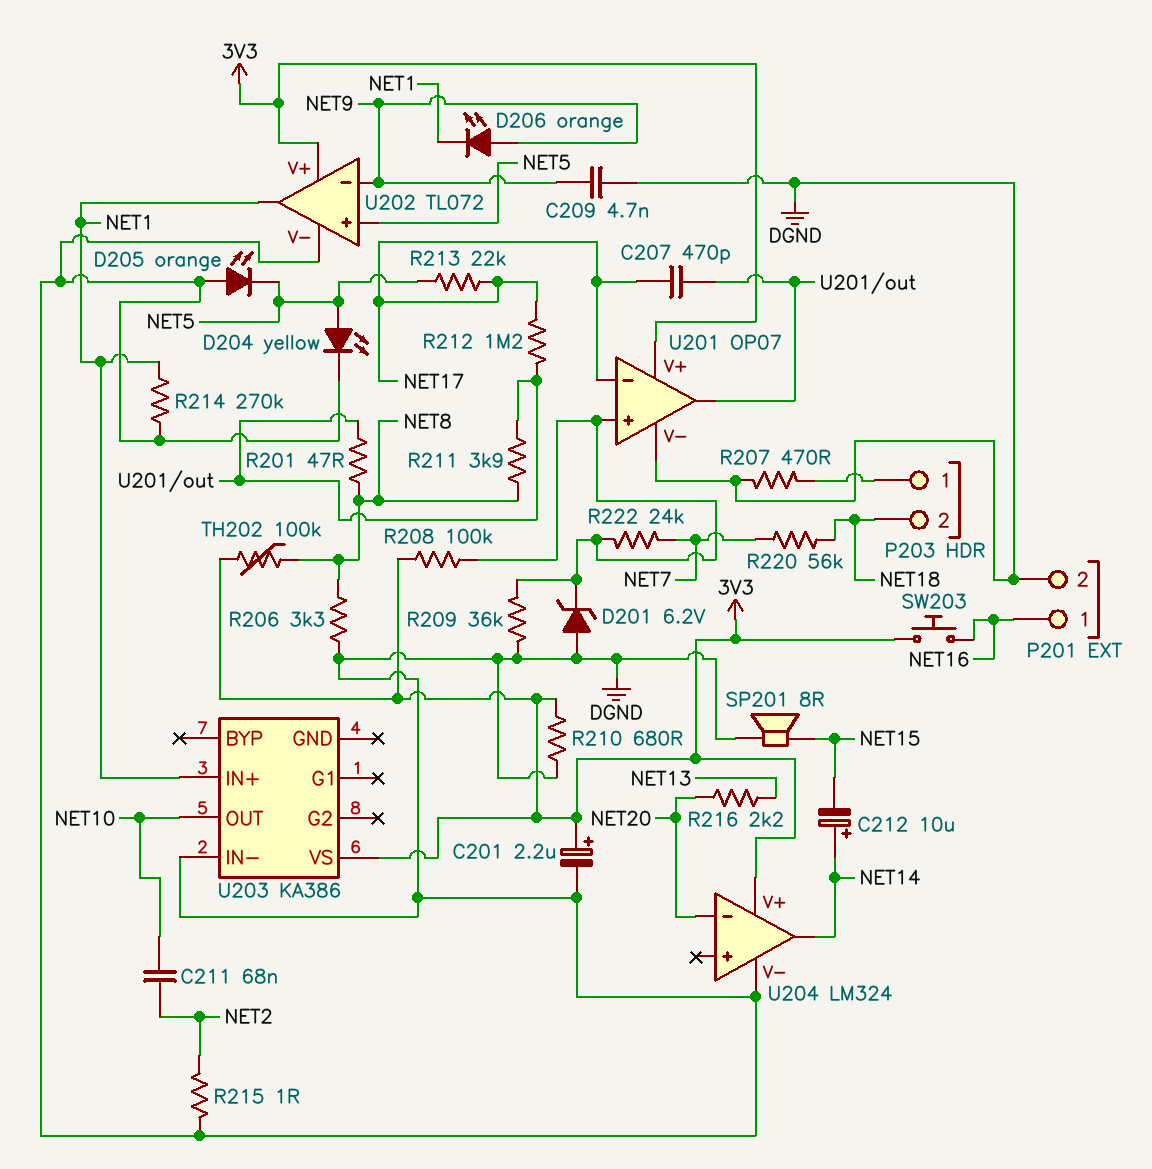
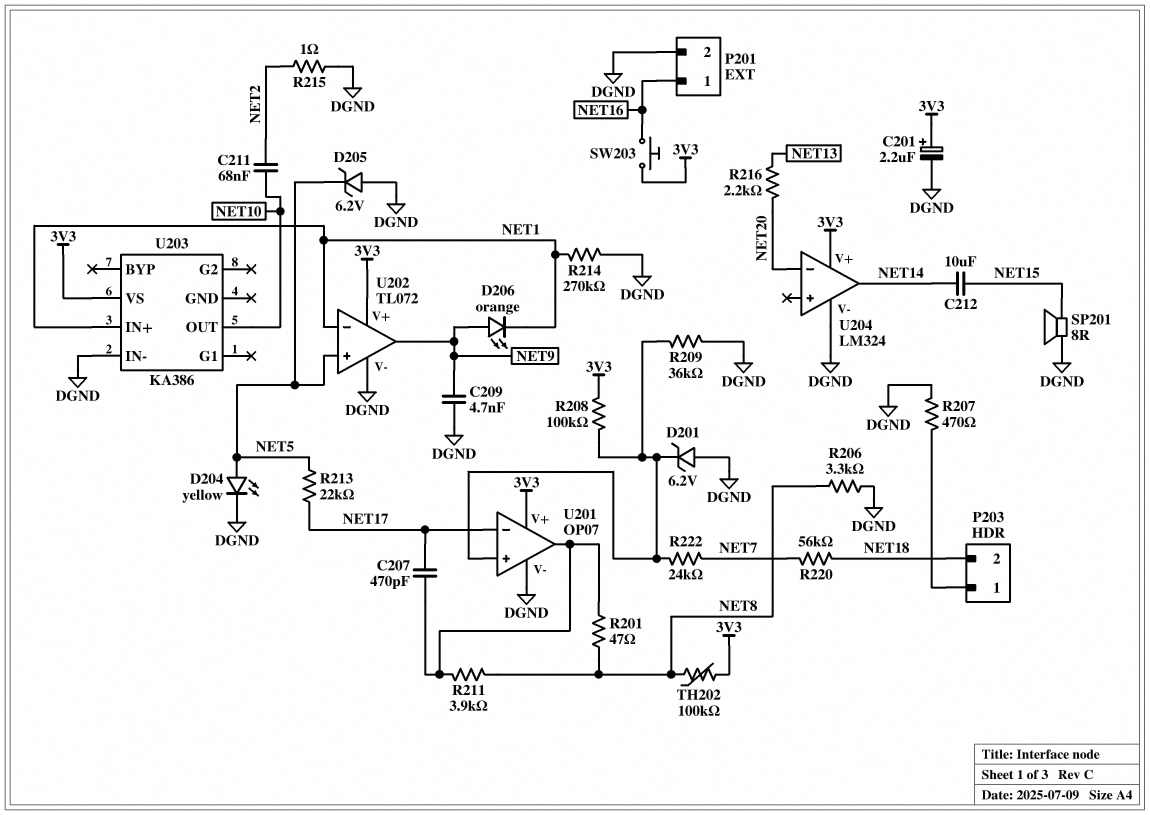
C212: 10uF (plus NET14, minus NET15) -> 10uF (NET14, NET15)
D205: LED orange (A DGND, K NET5) -> zener 6.2V (A DGND, K NET5)
R210: 680 (3V3, DGND) -> none
R212: 1.2M (NET17, U201/out) -> none
U202 pin in-: NET9 -> NET1
U202 pin out: NET1 -> NET9

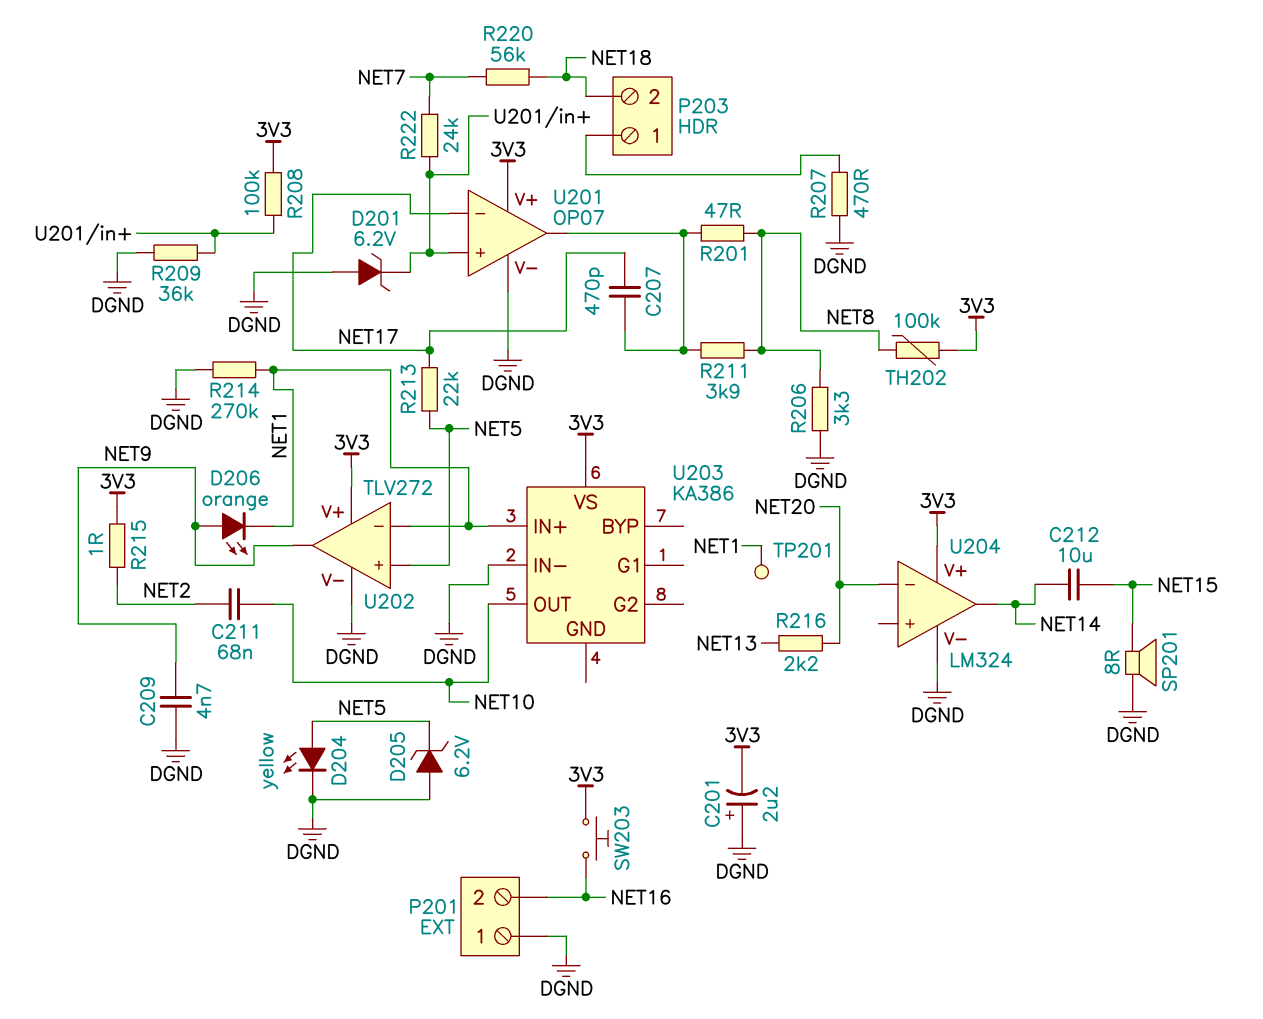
C201: 2.2uF (plus 3V3, minus DGND) -> 2.2uF (plus DGND, minus 3V3)
P201 pin 1: NET16 -> DGND
P201 pin 2: DGND -> NET16
R215: 1 (DGND, NET2) -> 1 (3V3, NET2)
TP201: none -> test point (NET1)
U202: TL072 -> TLV272

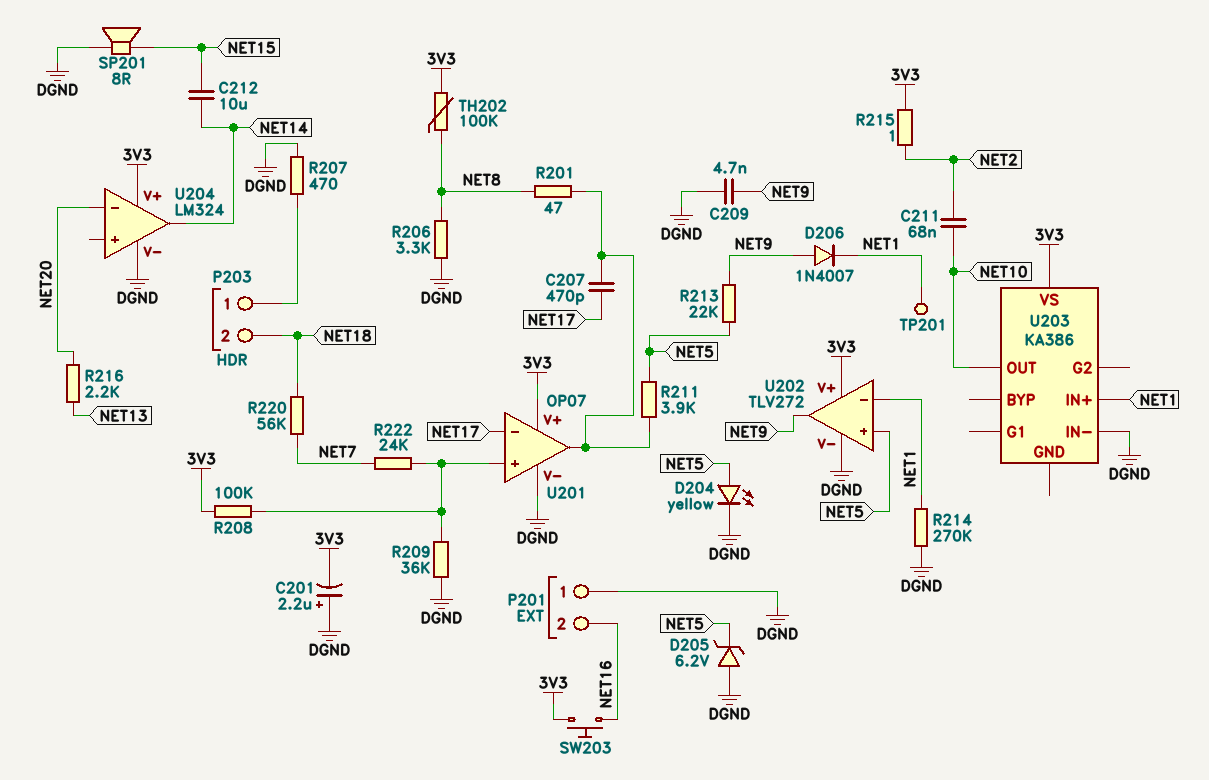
D201: zener 6.2V (A DGND, K U201/in+) -> none
D206: LED orange (A NET9, K NET1) -> diode 1N4007 (A NET9, K NET1)
R211: 3.9k (NET8, U201/out) -> 3.9k (NET5, U201/out)
R213: 22k (NET5, NET17) -> 22k (NET5, NET9)

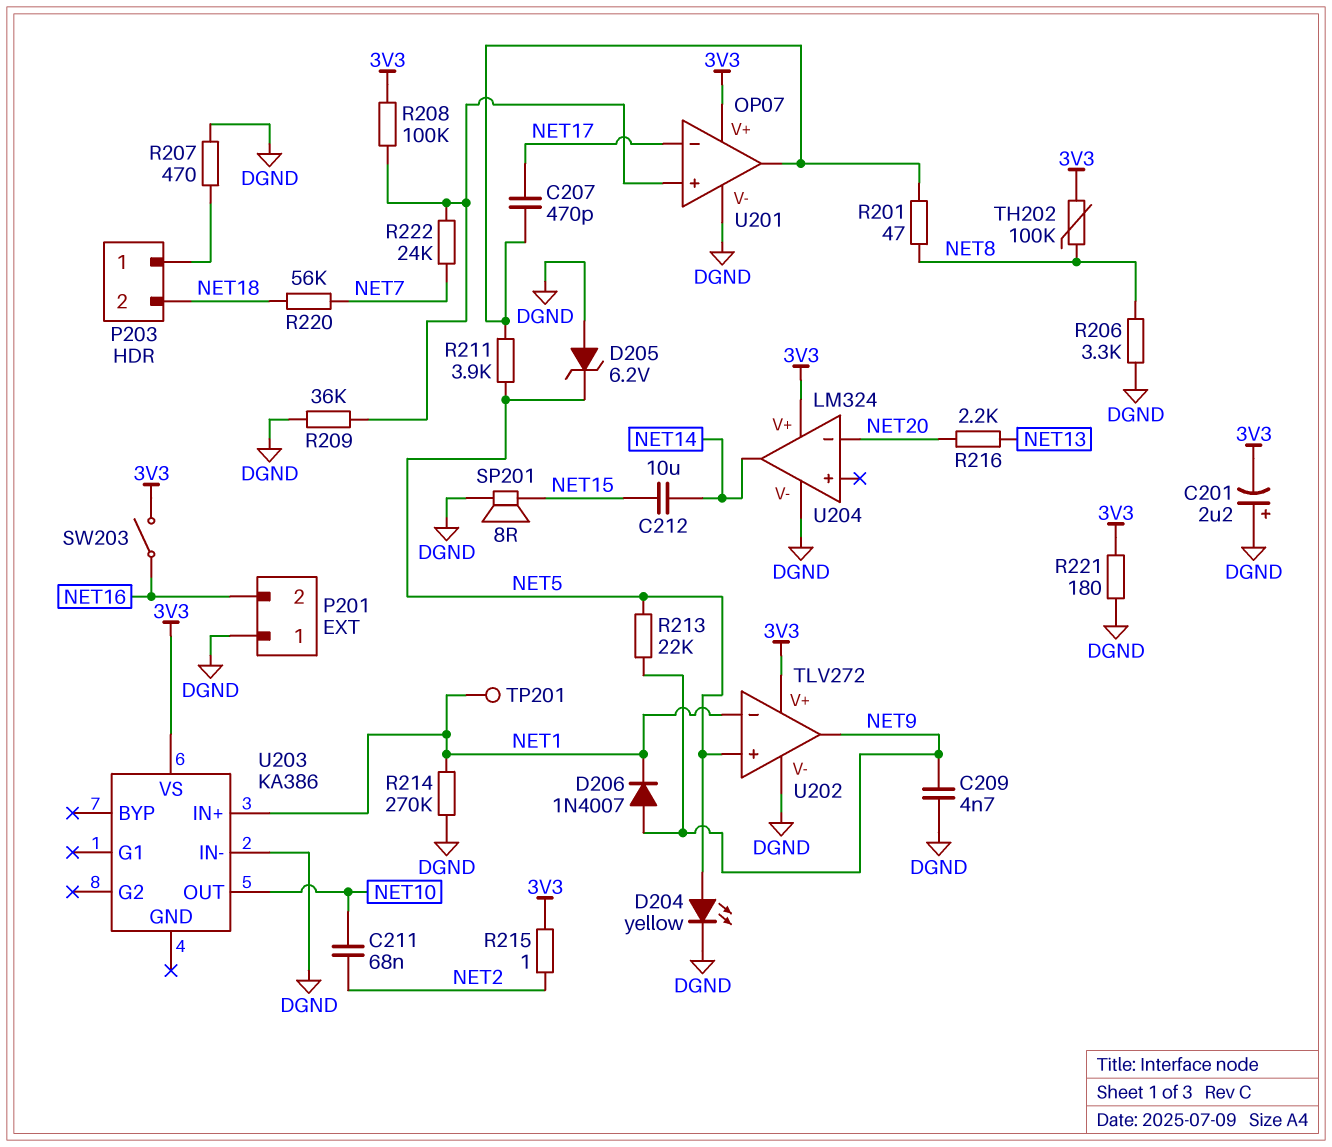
R221: none -> 180 (3V3, DGND)
SW203: button (3V3, NET16) -> switch (3V3, NET16)

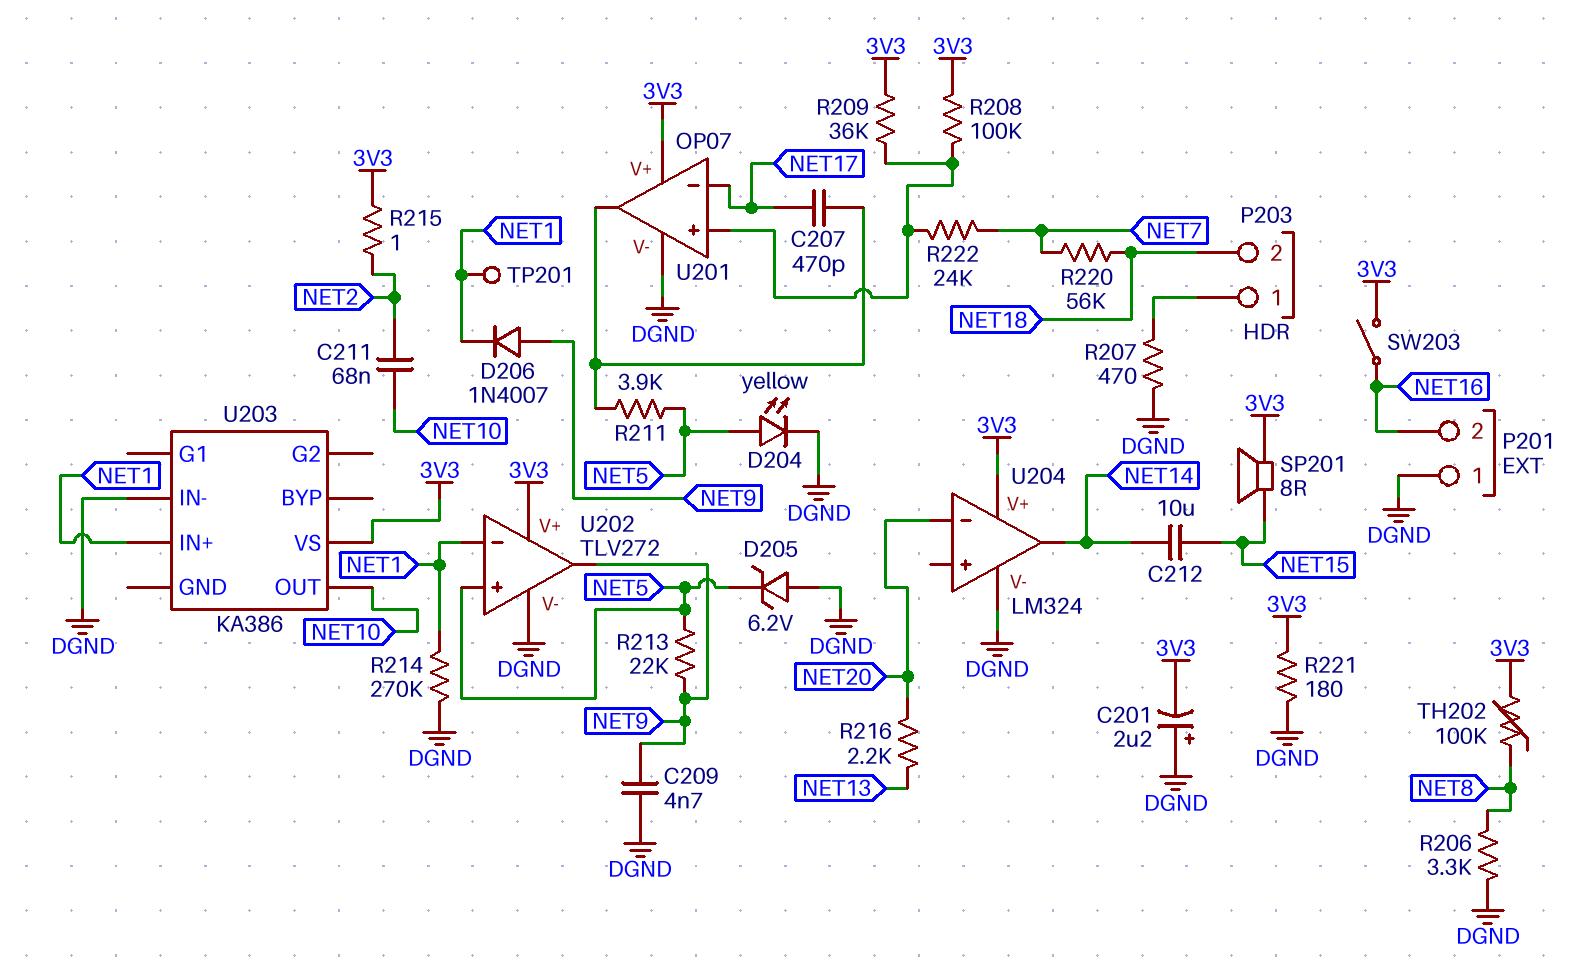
R201: 47 (NET8, U201/out) -> none
R209: 36k (DGND, U201/in+) -> 36k (3V3, U201/in+)
SP201: speaker 8R (DGND, NET15) -> speaker 8R (3V3, NET15)

